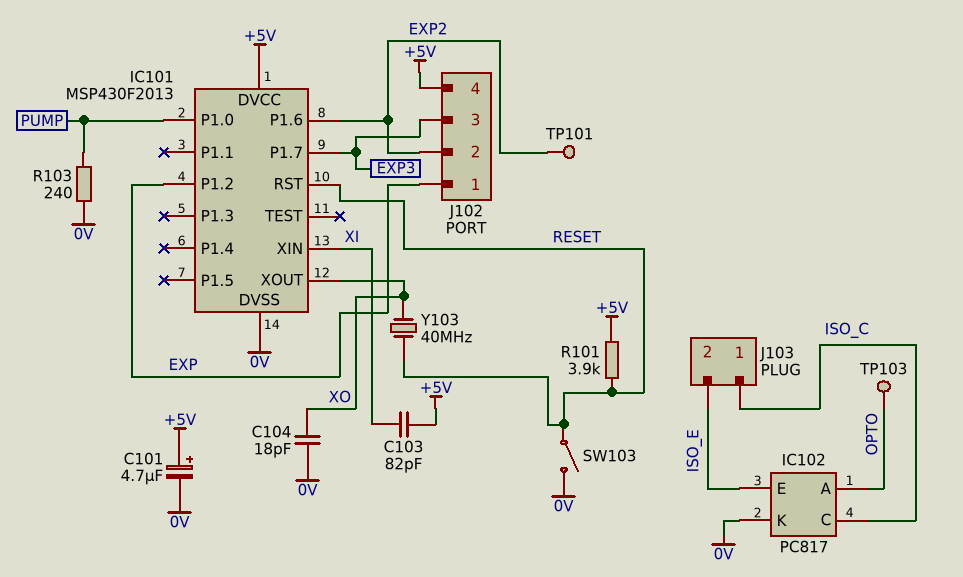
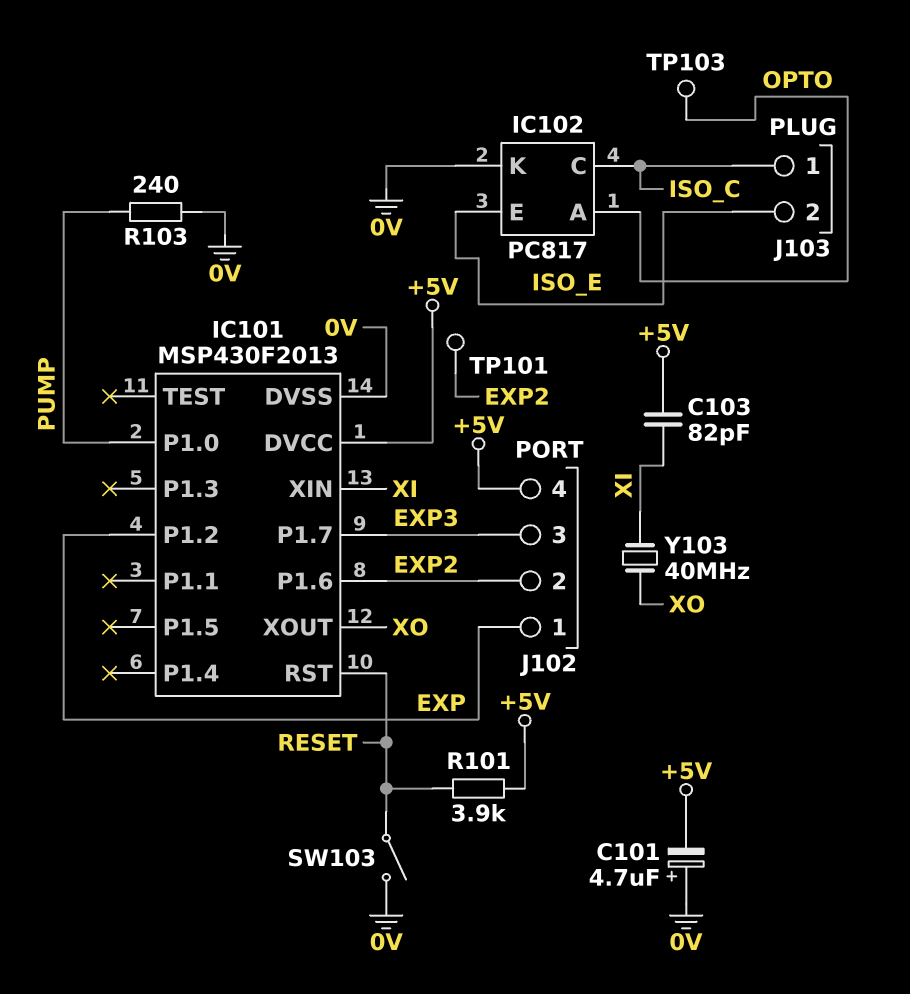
C101: 4.7uF (plus +5V, minus 0V) -> 4.7uF (plus 0V, minus +5V)
C104: 18pF (0V, XO) -> none
Y103: 40MHz (RESET, XO) -> 40MHz (XI, XO)

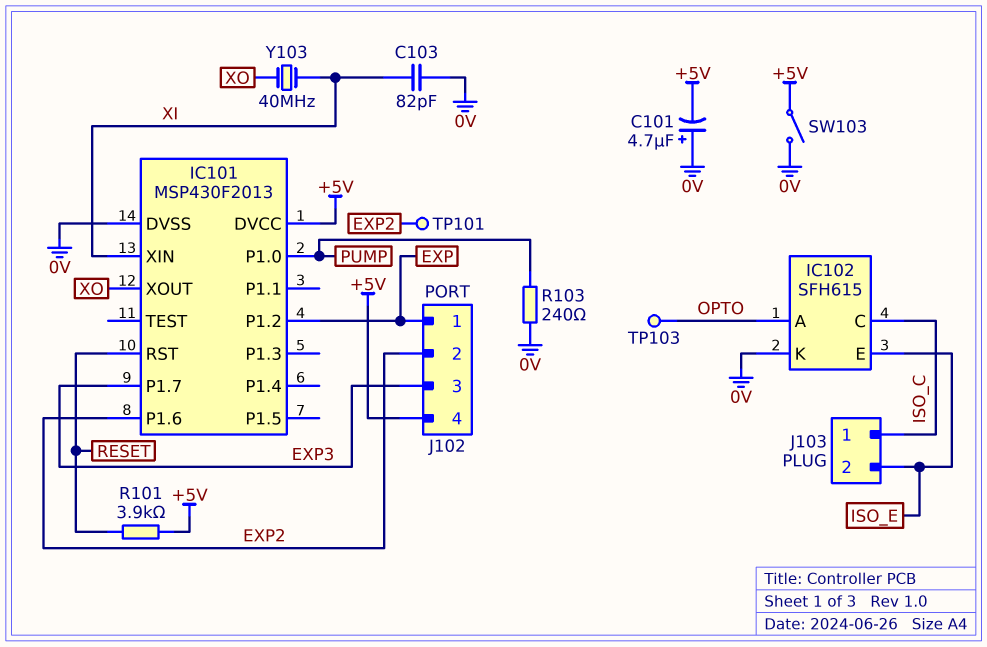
C103: 82pF (+5V, XI) -> 82pF (0V, XI)
IC102: PC817 -> SFH615
SW103: switch (0V, RESET) -> switch (+5V, 0V)

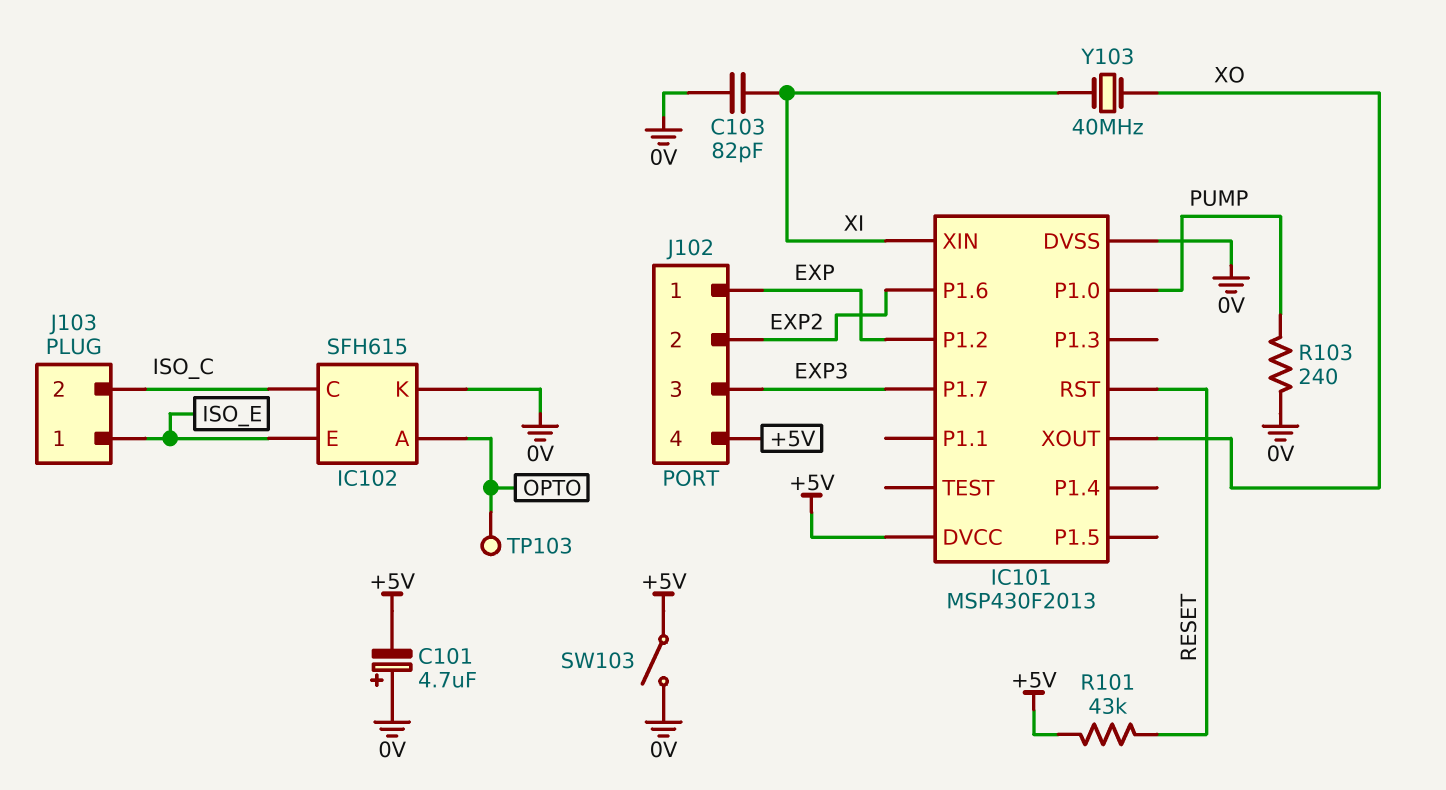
J103 pin 1: ISO_C -> ISO_E
J103 pin 2: ISO_E -> ISO_C
R101: 3.9k (+5V, RESET) -> 43k (+5V, RESET)
TP101: test point (EXP2) -> none

